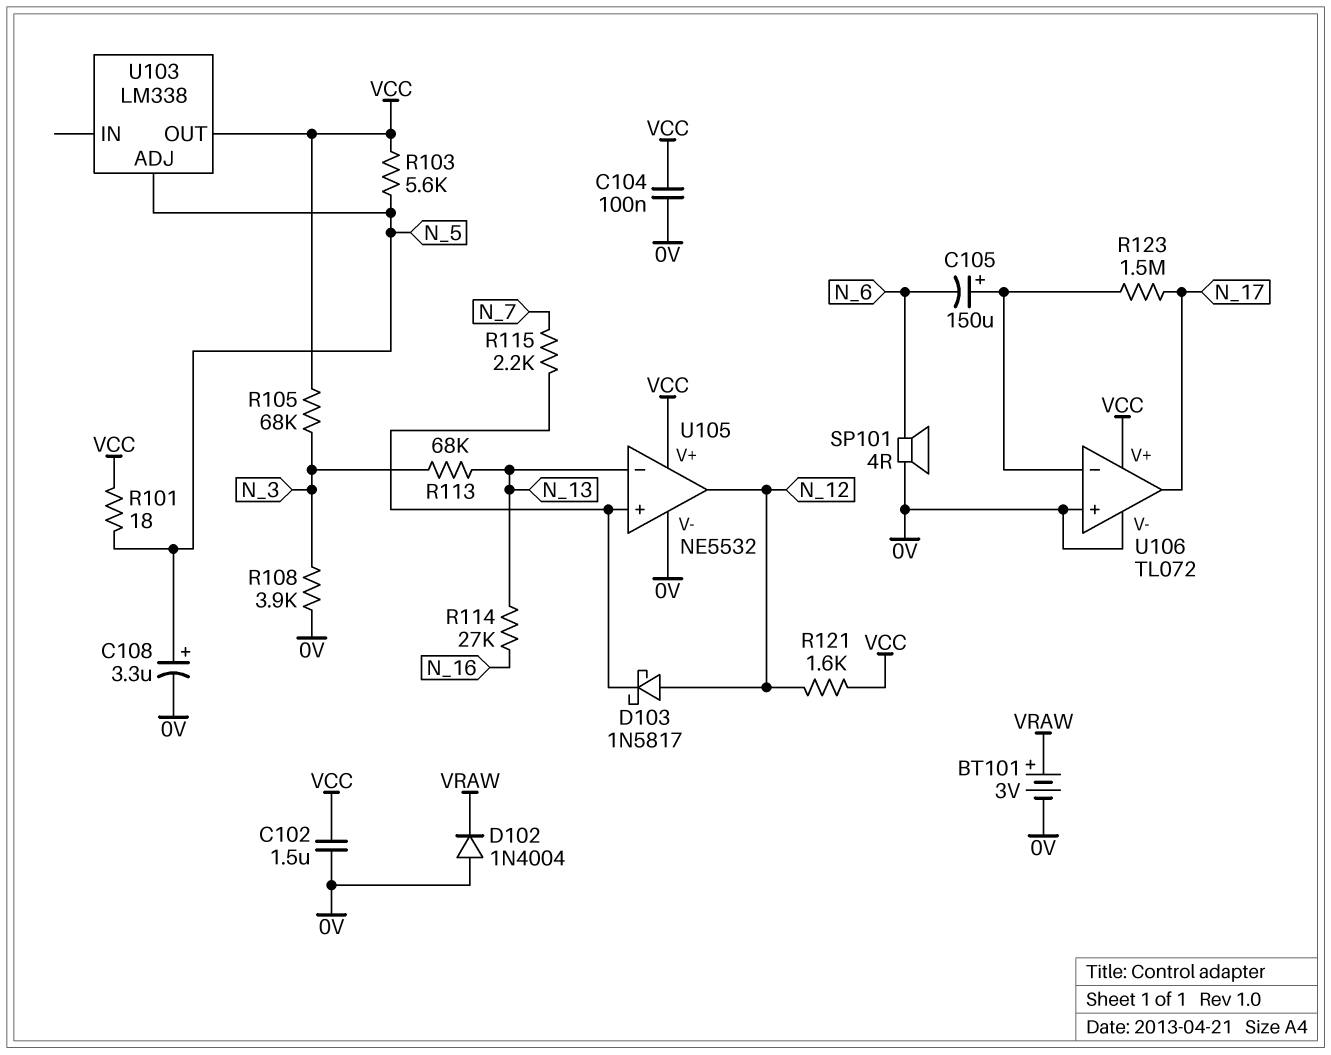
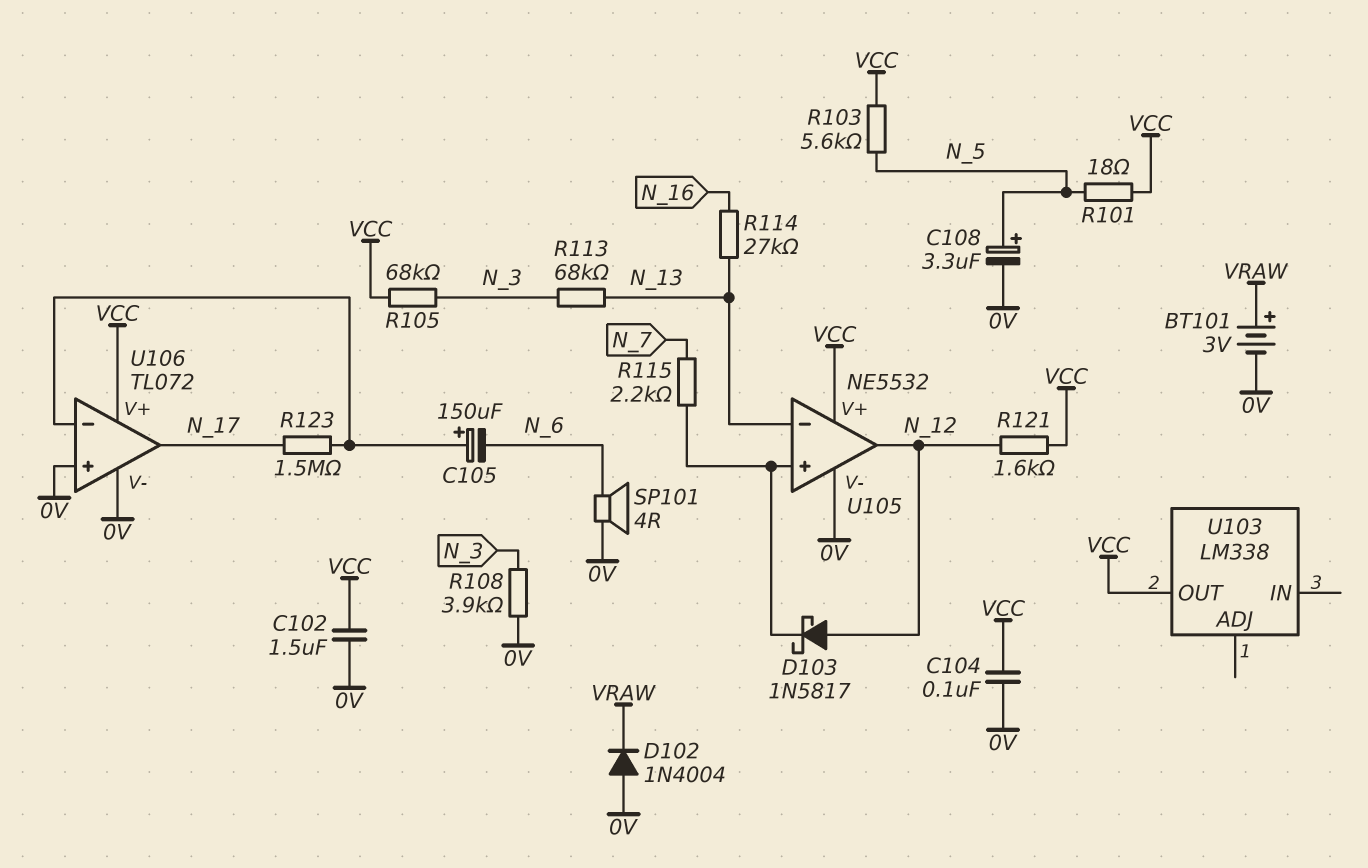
U103 pin ADJ: N_5 -> none

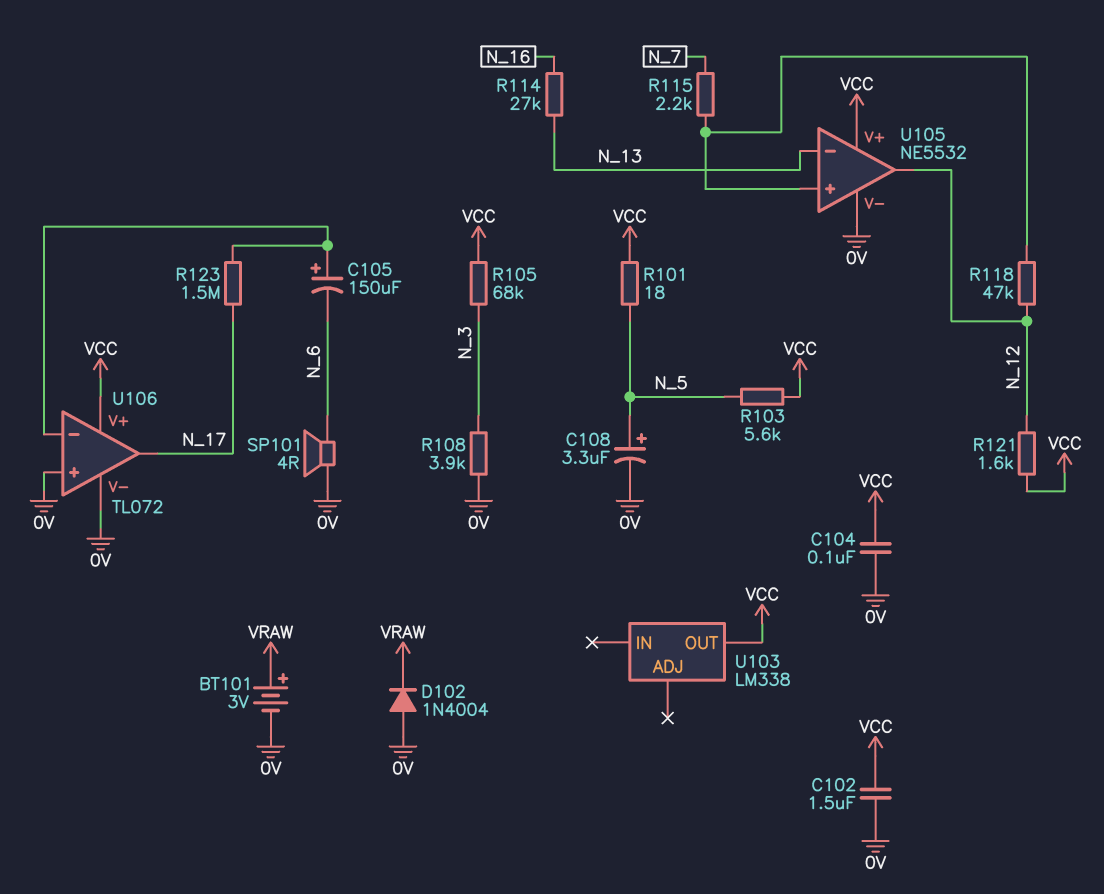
D103: schottky 1N5817 (A N_12, K U105/in+) -> none
R113: 68k (N_3, N_13) -> none
R118: none -> 47k (N_12, U105/in+)

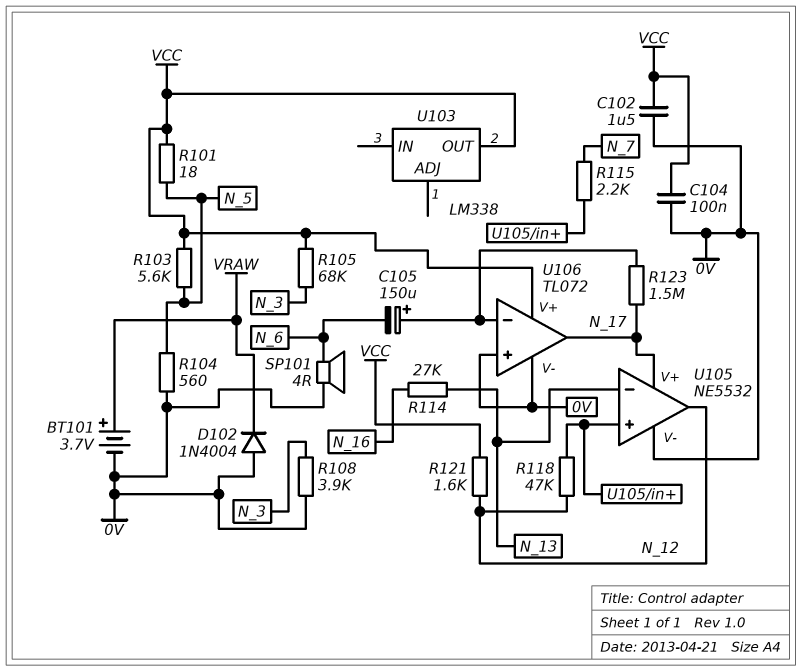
BT101: 3V (plus VRAW, minus 0V) -> 3.7V (plus VRAW, minus 0V)
C108: 3.3uF (plus N_5, minus 0V) -> none
R104: none -> 560 (0V, N_5)
U105 pin V+: VCC -> N_17

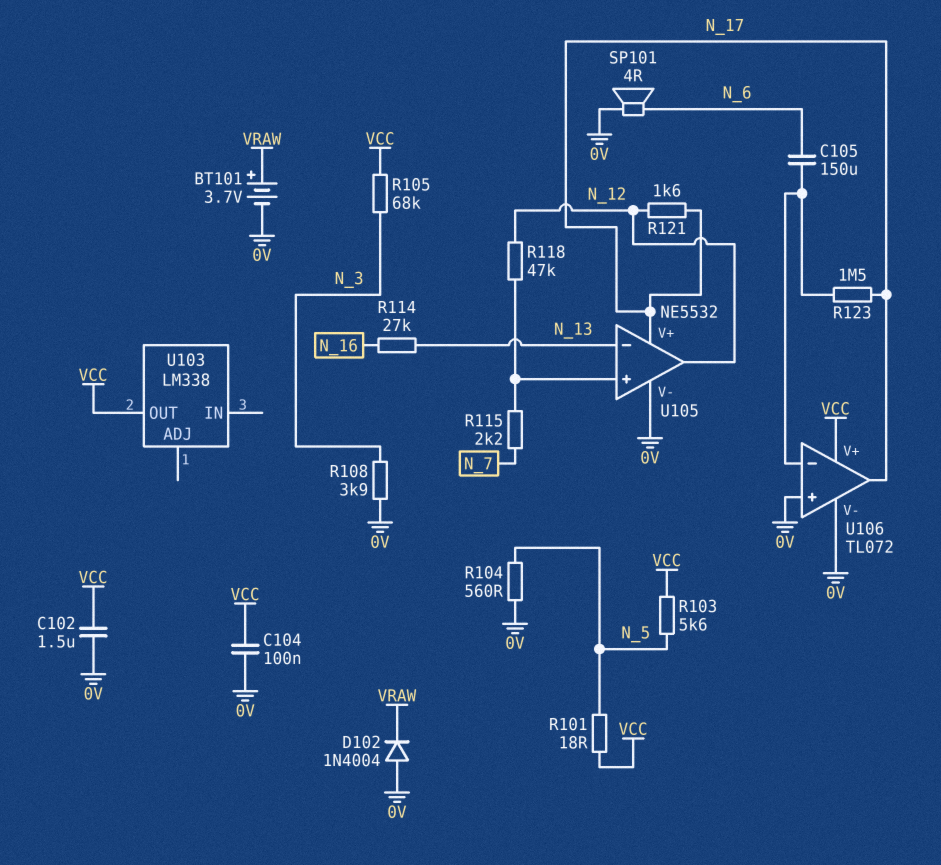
C105: 150uF (plus U106/in-, minus N_6) -> 150uF (N_6, U106/in-)
R121: 1.6k (N_12, VCC) -> 1.6k (N_12, N_17)

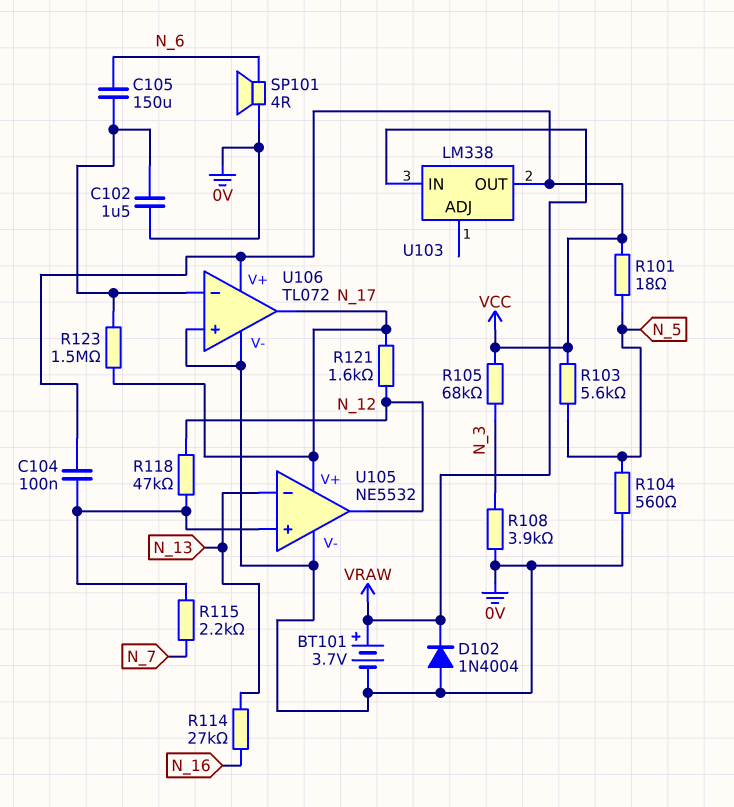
C102: 1.5uF (0V, VCC) -> 1.5uF (0V, U106/in-)
C104: 100nF (0V, VCC) -> 100nF (U105/in+, VCC)
U103 pin IN: none -> VRAW

